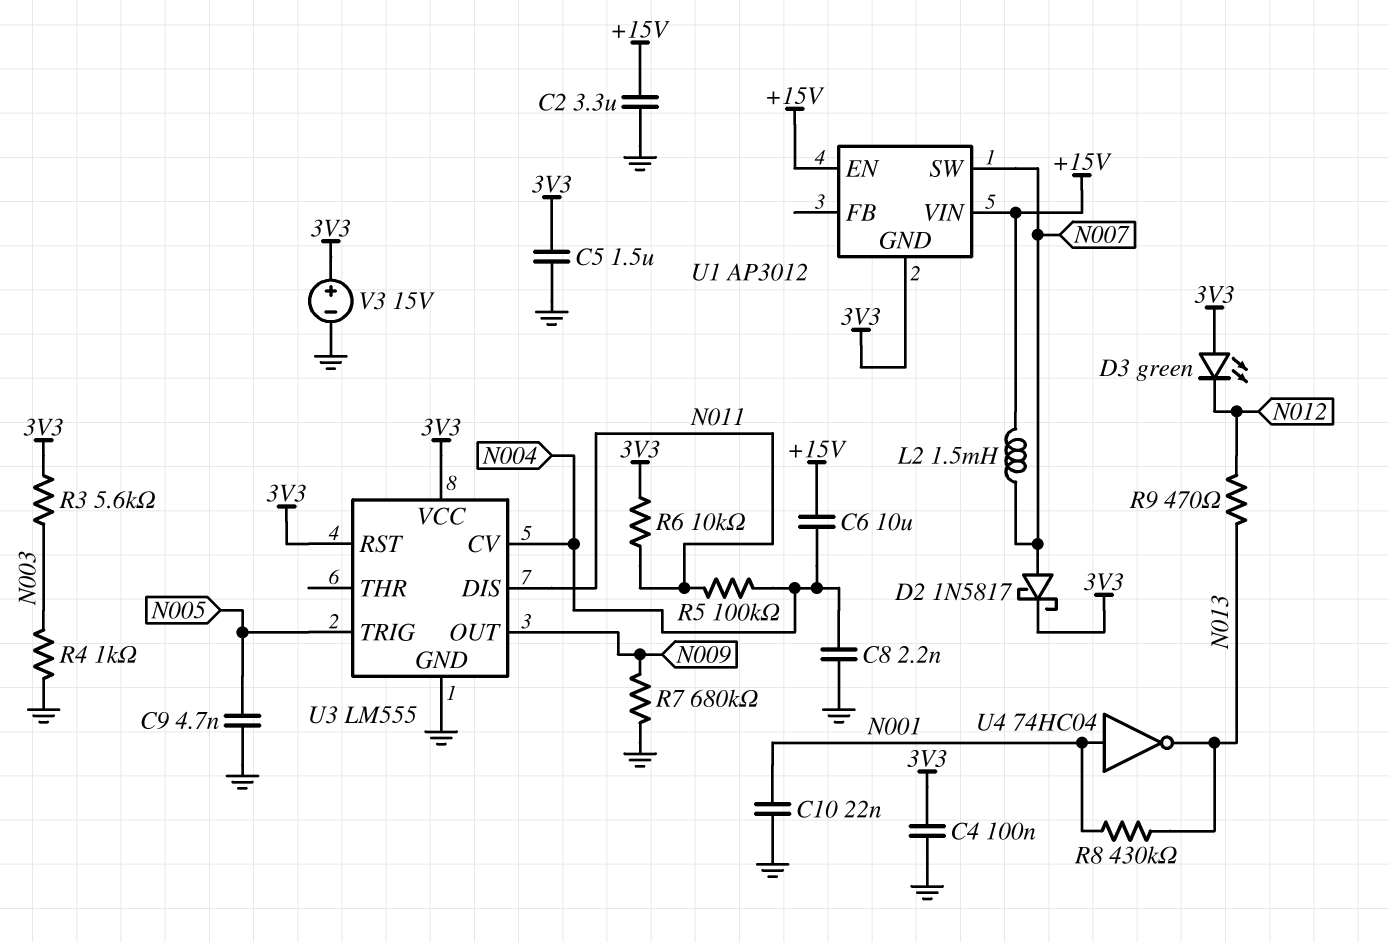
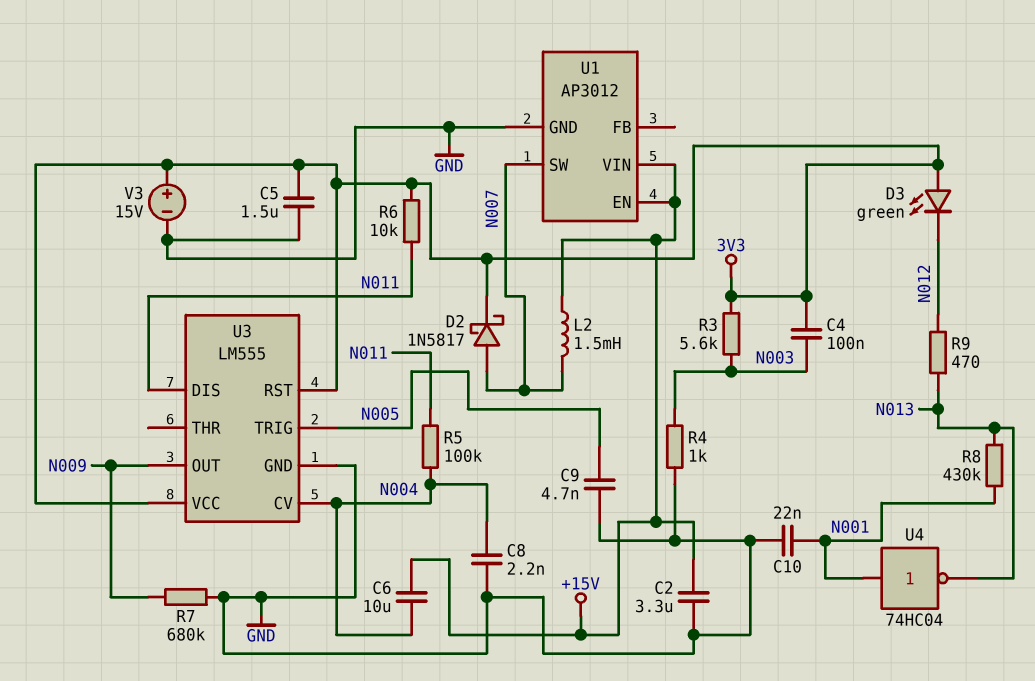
C4: 100nF (3V3, GND) -> 100nF (3V3, N003)
U1 pin GND: 3V3 -> GND

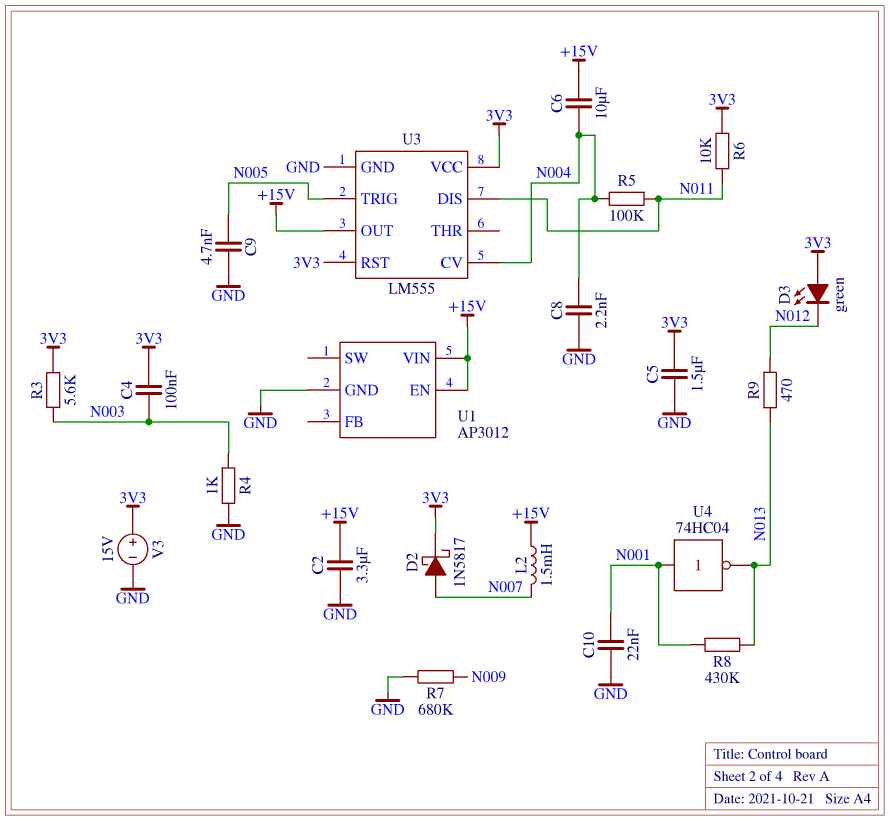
U1 pin SW: N007 -> none
U3 pin OUT: N009 -> +15V

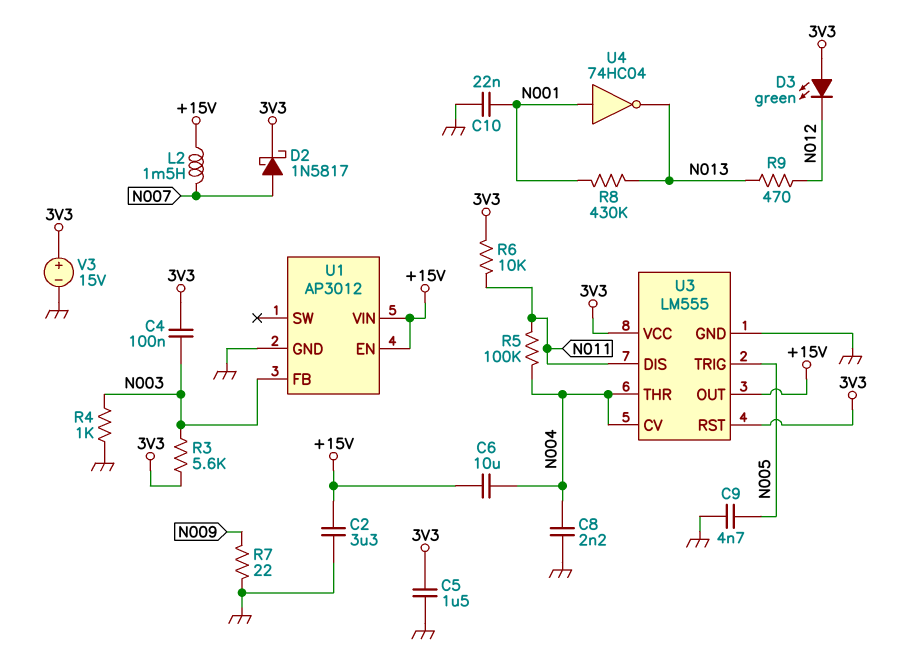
R7: 680k (GND, N009) -> 22 (GND, N009)
U1 pin FB: none -> N003
U3 pin THR: none -> N004

